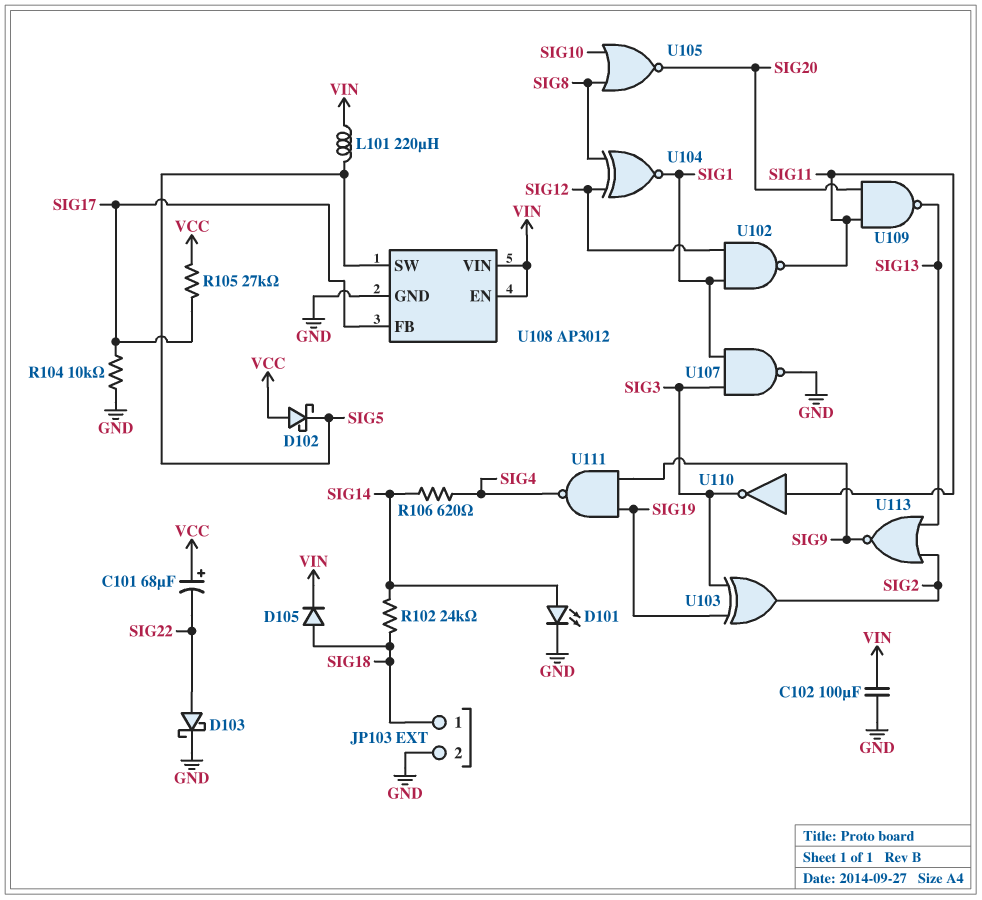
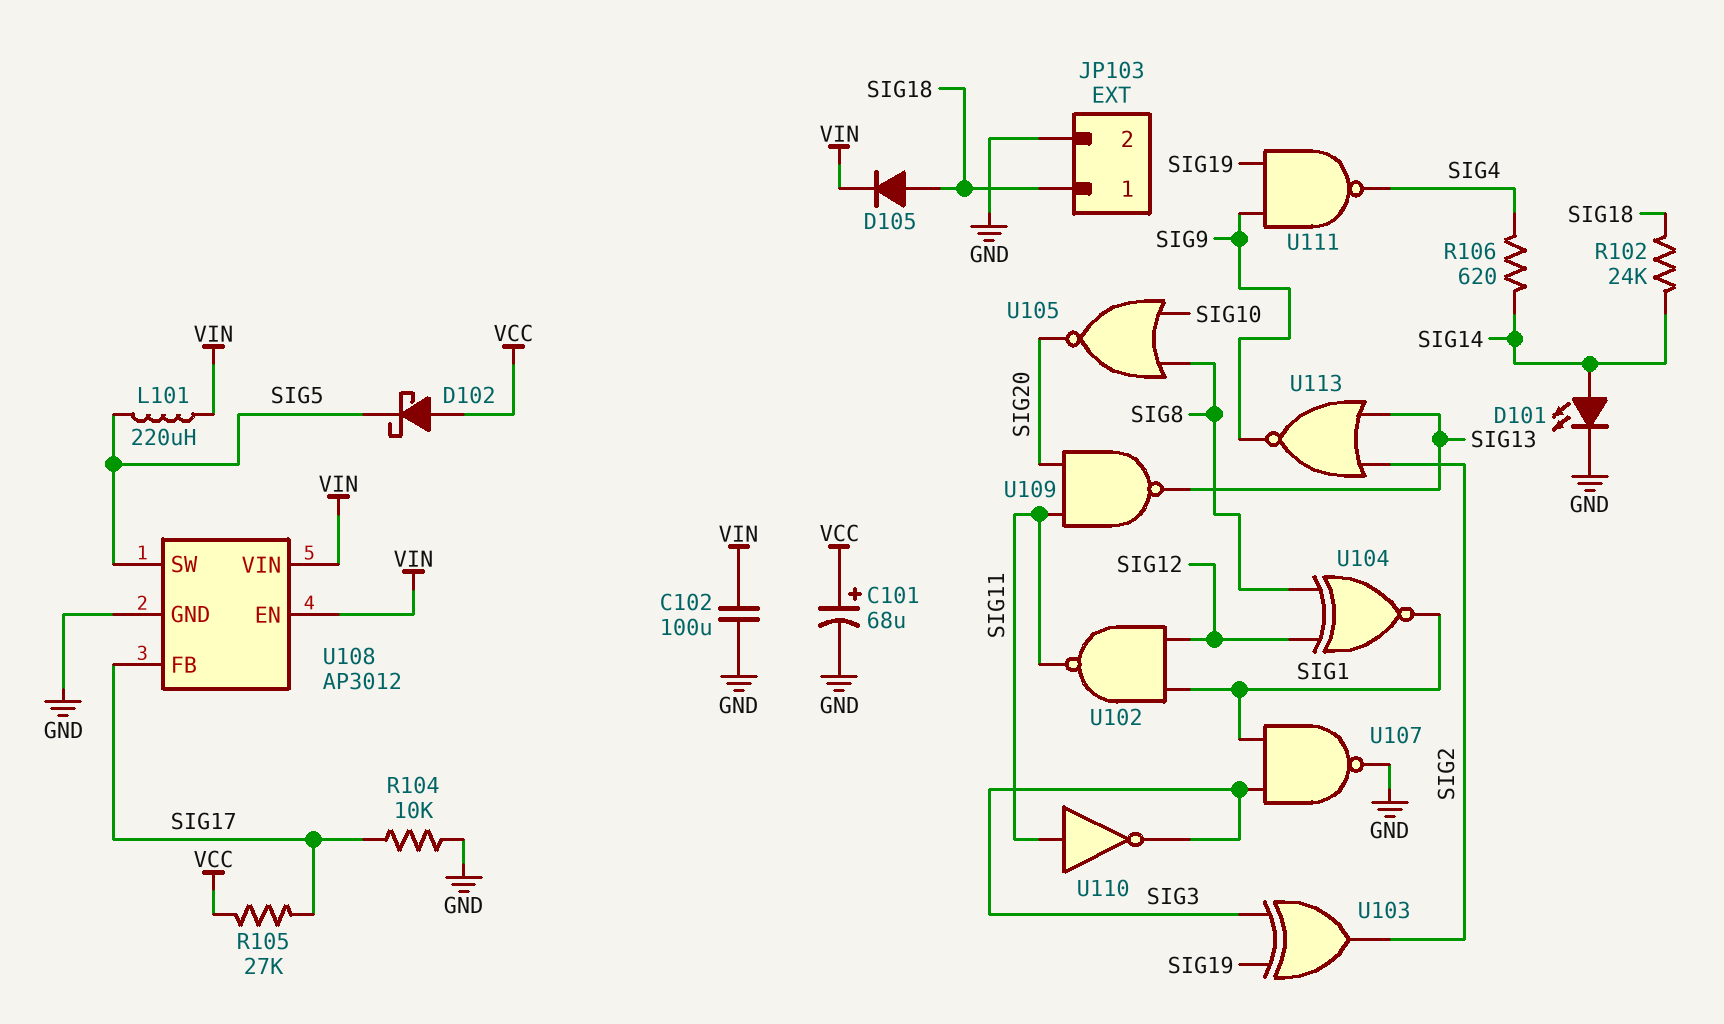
C101: 68uF (plus VCC, minus SIG22) -> 68uF (plus VCC, minus GND)
D103: schottky (A SIG22, K GND) -> none

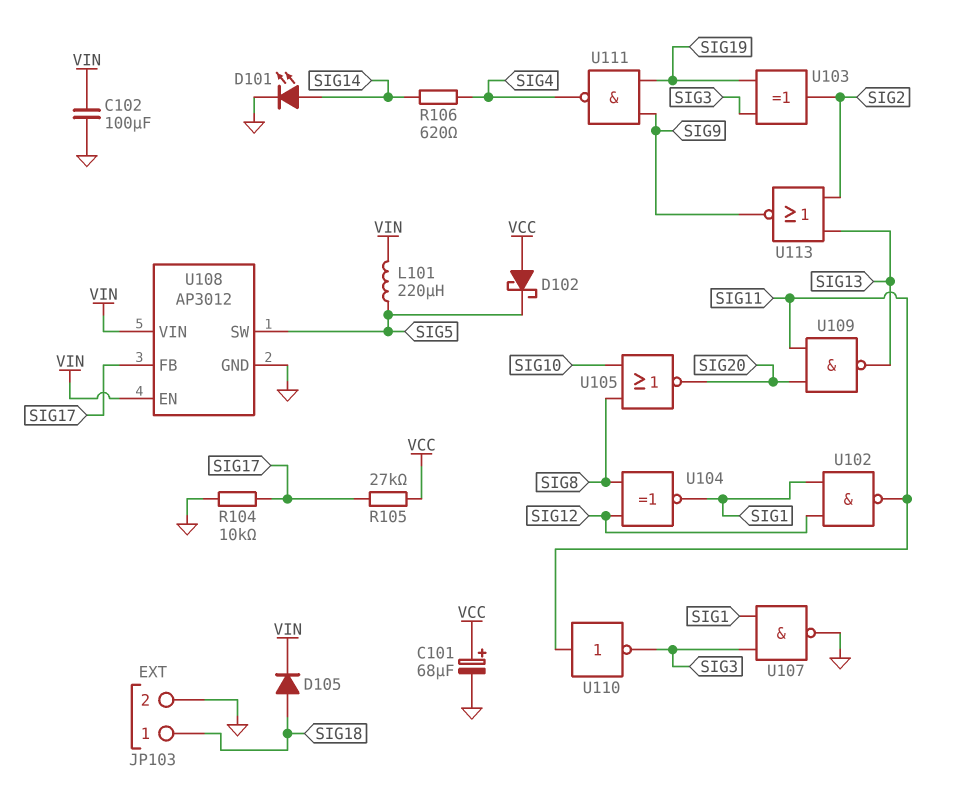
R102: 24k (SIG14, SIG18) -> none

